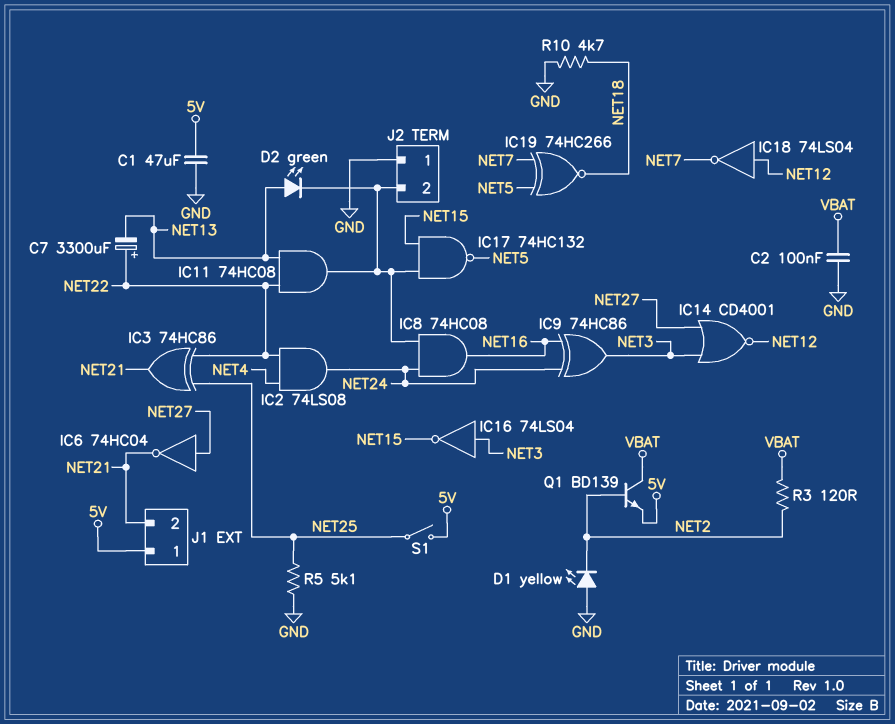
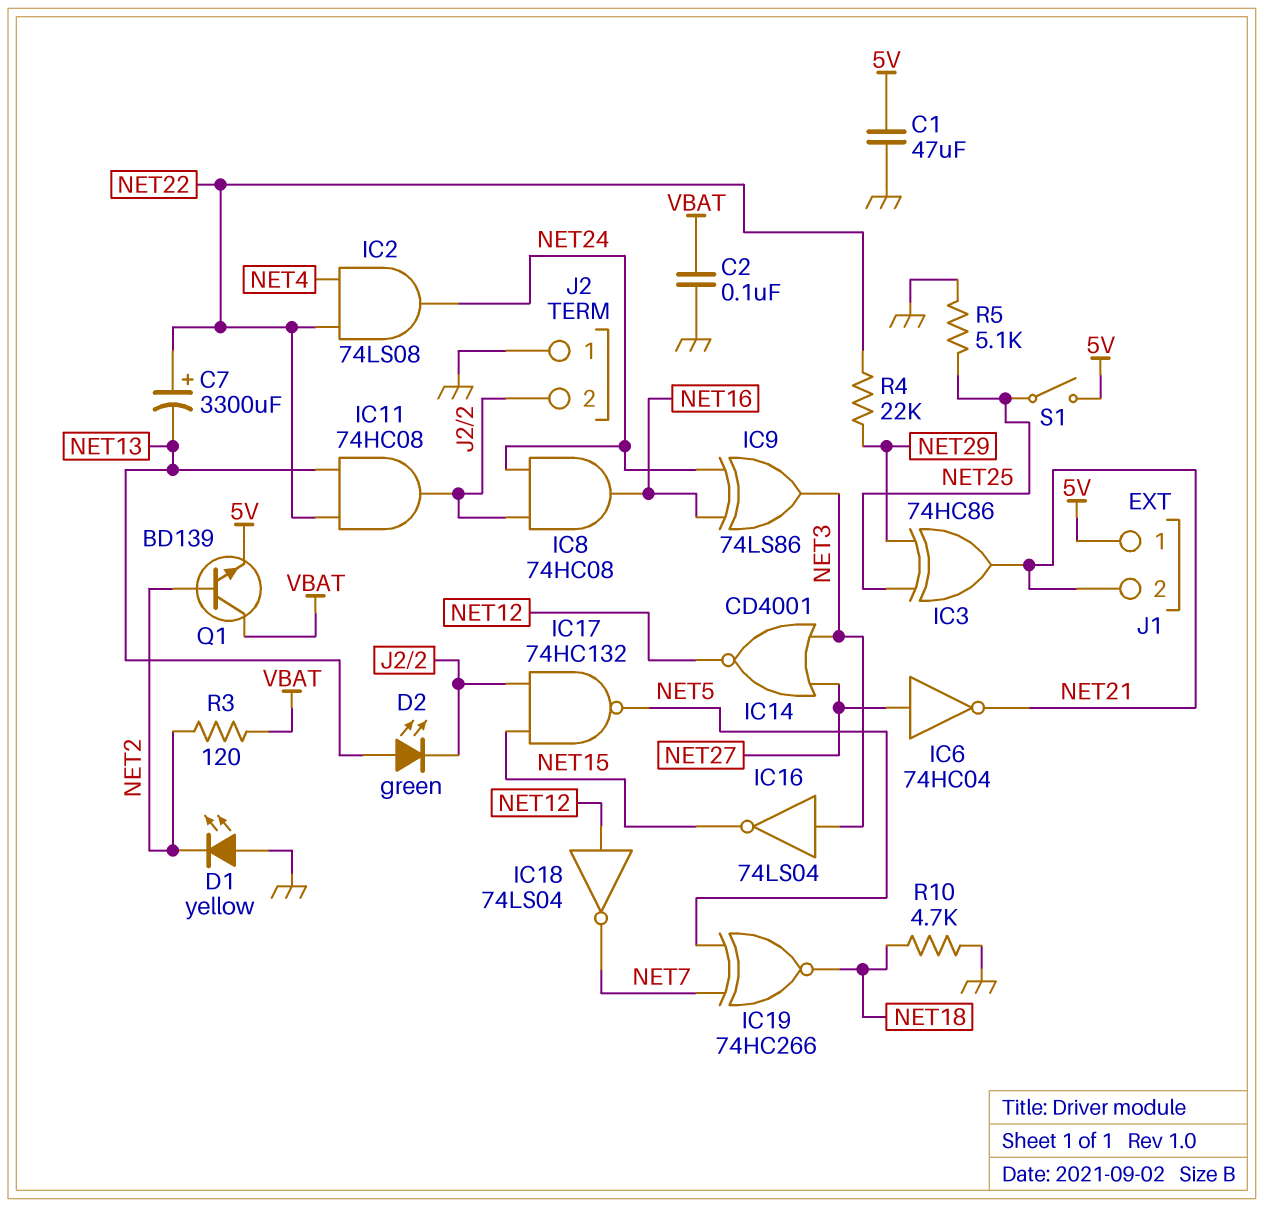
IC3: XOR 74HC86 (in NET22, in NET25, out NET21) -> XOR 74HC86 (in NET25, in NET29, out NET21)
IC9: XOR 74HC86 (in NET16, in NET24, out NET3) -> XOR 74LS86 (in NET16, in NET24, out NET3)
R4: none -> 22k (NET22, NET29)

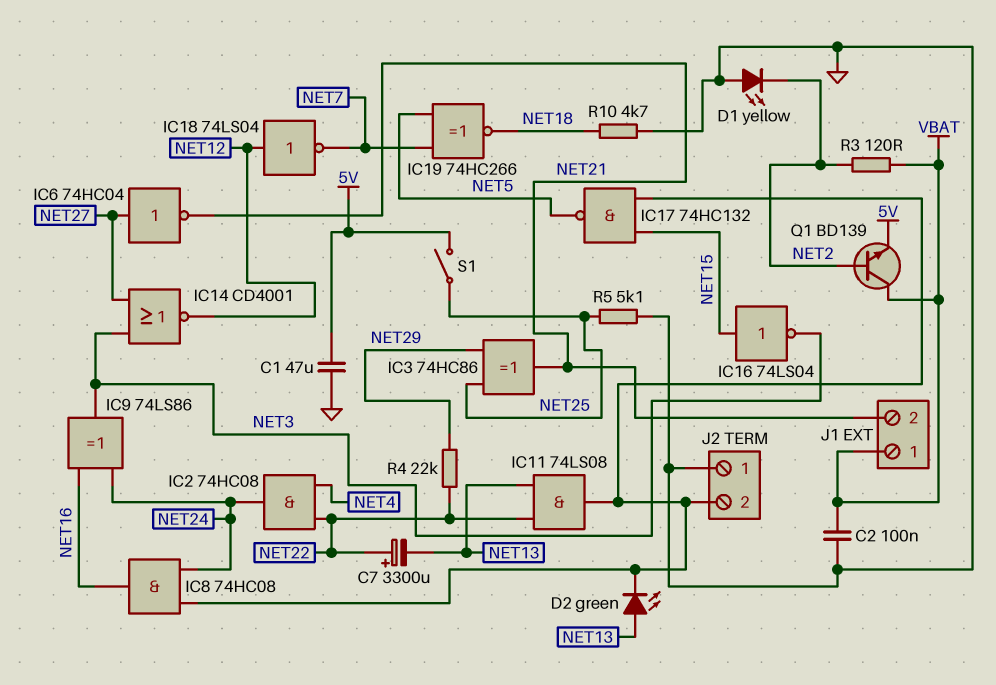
IC2: AND 74LS08 (in NET4, in NET22, out NET24) -> AND 74HC08 (in NET4, in NET22, out NET24)
IC11: AND 74HC08 (in NET13, in NET22, out J2/2) -> AND 74LS08 (in NET13, in NET22, out J2/2)
IC16: NOT 74LS04 (in NET3, out NET15) -> NOT 74LS04 (in NET15, out NET3)
J1 pin 1: 5V -> VBAT

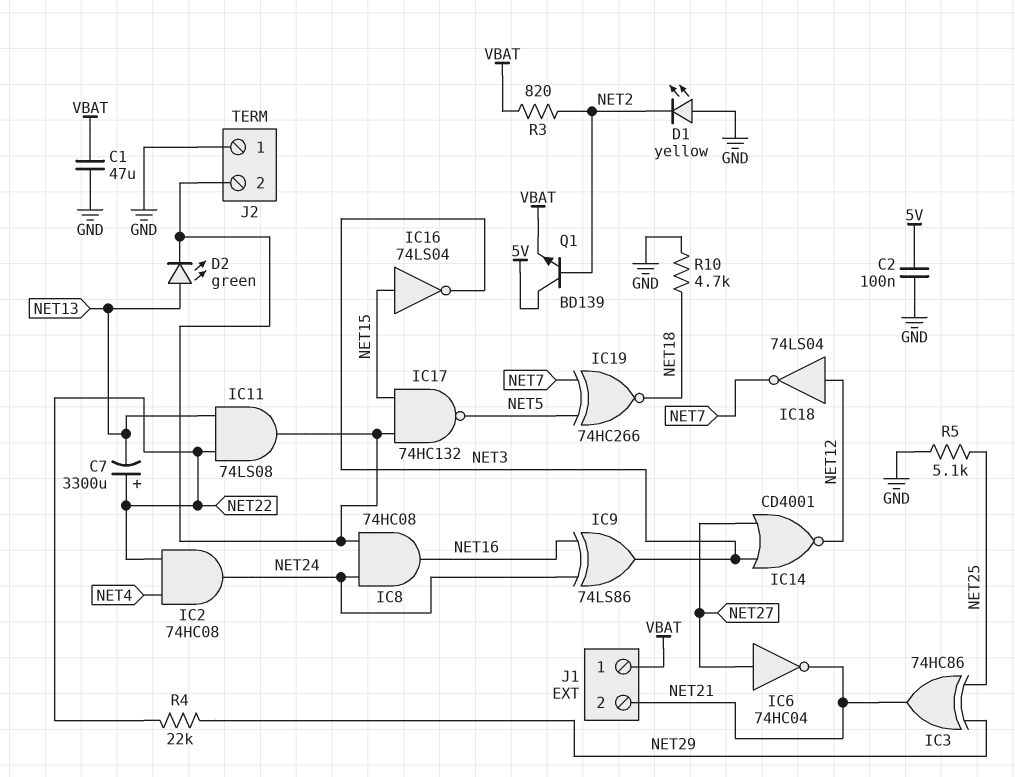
C1: 47uF (5V, GND) -> 47uF (GND, VBAT)
C2: 100nF (GND, VBAT) -> 100nF (5V, GND)
Q1: NPN BD139 (B NET2, C VBAT, E 5V) -> NPN BD139 (B NET2, C 5V, E VBAT)
R3: 120 (NET2, VBAT) -> 820 (NET2, VBAT)
S1: switch (5V, NET25) -> none

